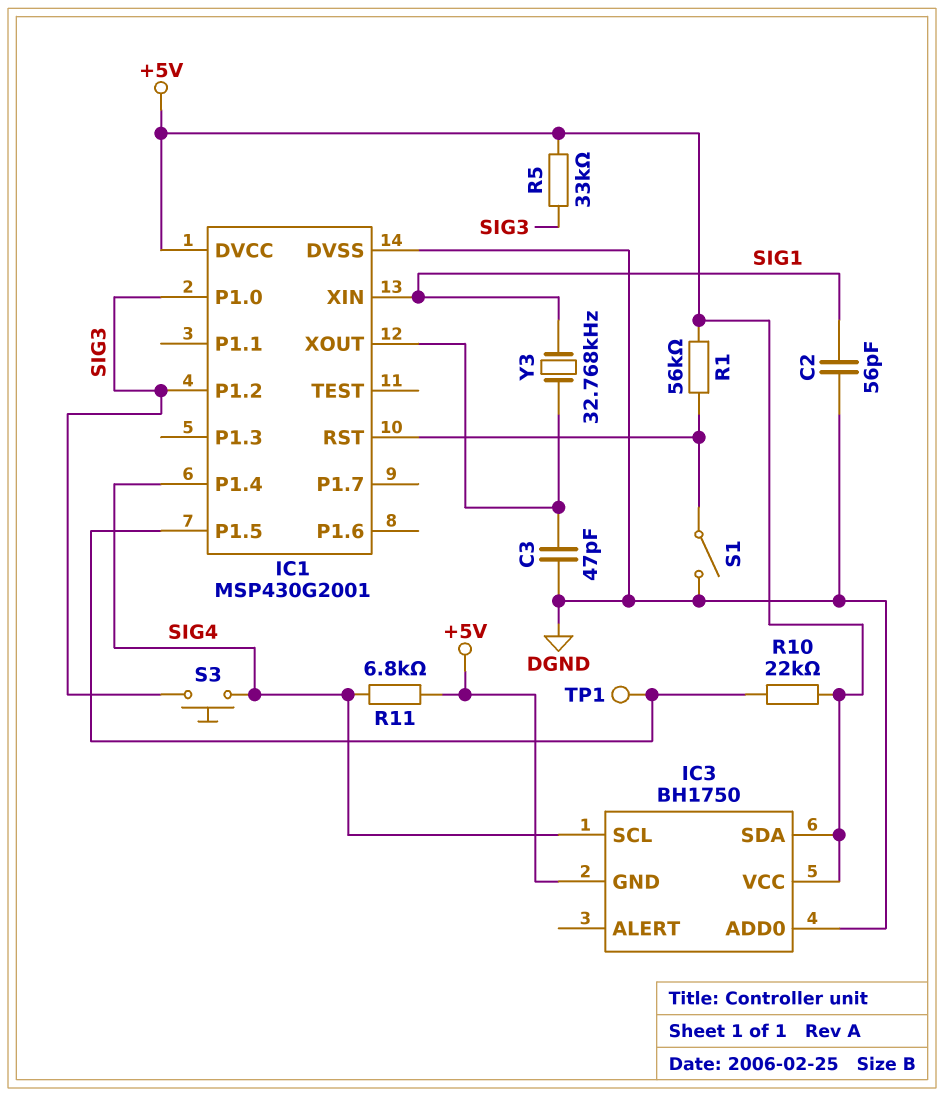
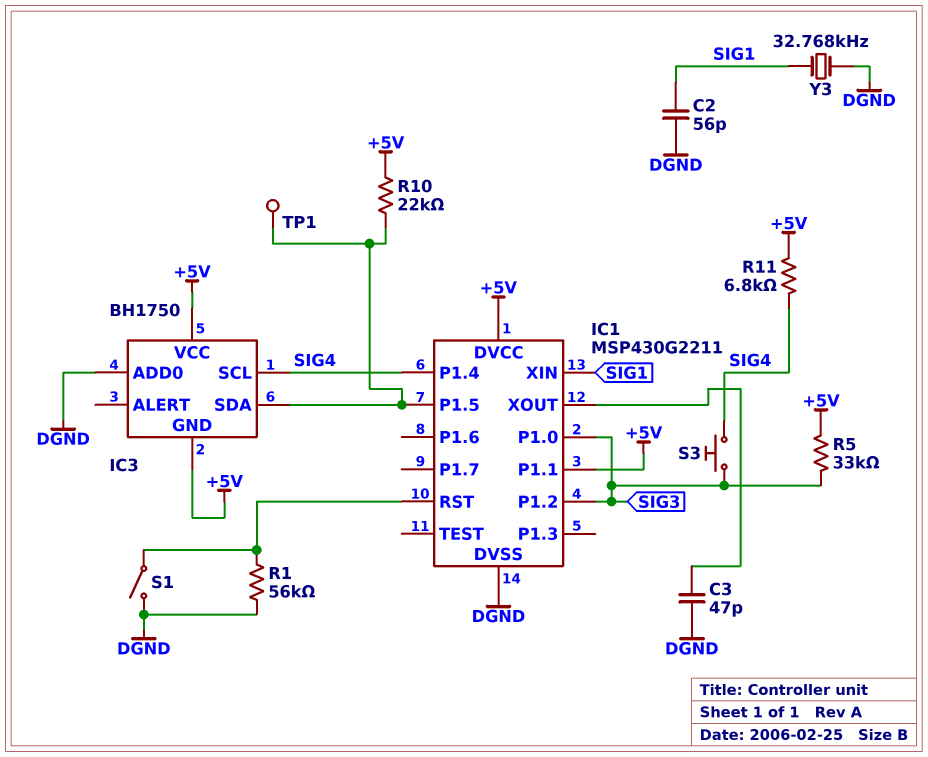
IC1: MSP430G2001 -> MSP430G2211
IC1 pin P1.1: none -> +5V
IC3 pin SDA: +5V -> IC1/P1.5
R1: 56k (+5V, IC1/RST) -> 56k (DGND, IC1/RST)
Y3: 32.768kHz (IC1/XOUT, SIG1) -> 32.768kHz (DGND, SIG1)

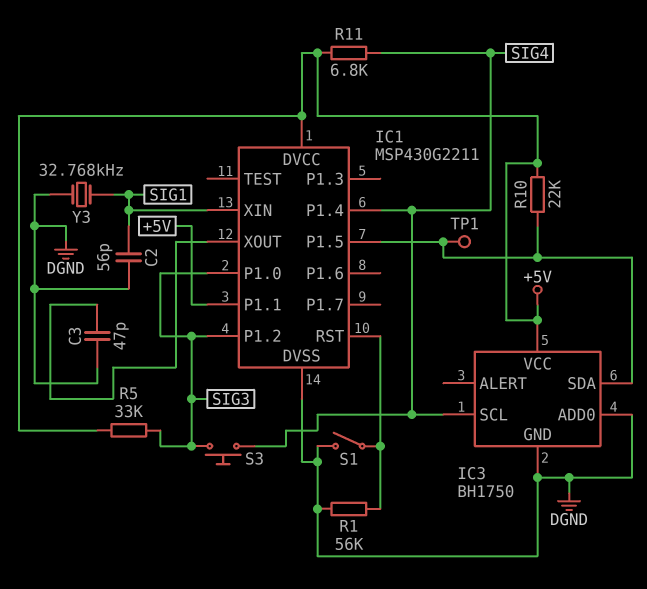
IC3 pin GND: +5V -> DGND

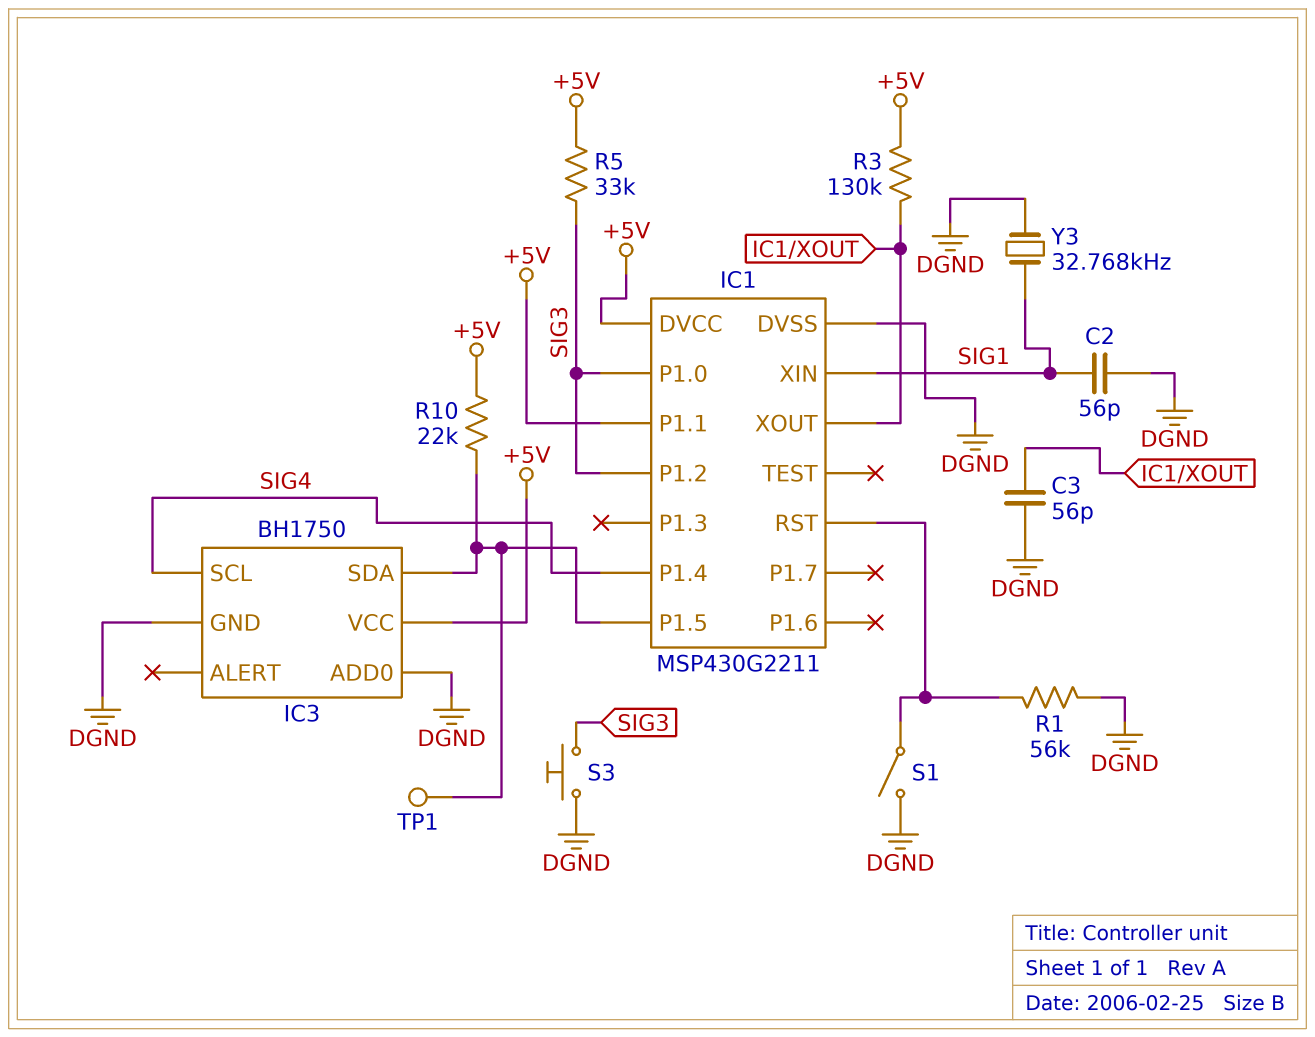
C3: 47pF (DGND, IC1/XOUT) -> 56pF (DGND, IC1/XOUT)
R3: none -> 130k (+5V, IC1/XOUT)
R11: 6.8k (+5V, SIG4) -> none
S3: button (SIG3, SIG4) -> button (DGND, SIG3)

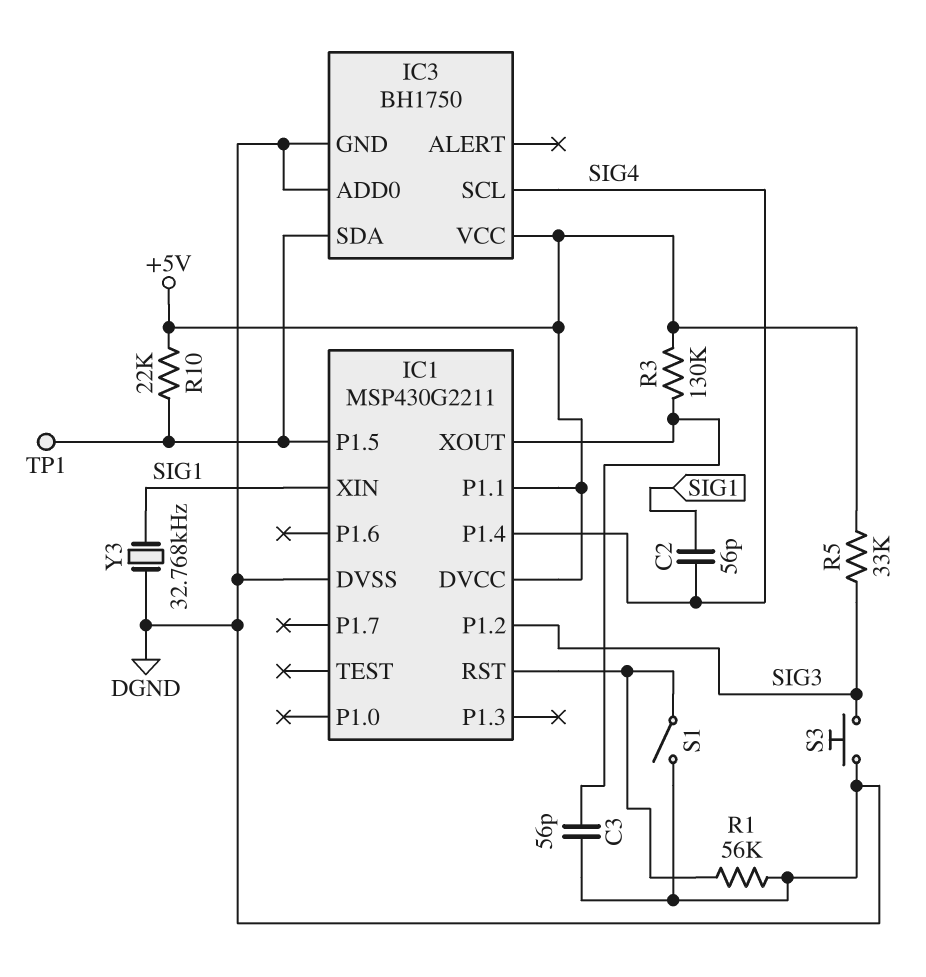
C2: 56pF (DGND, SIG1) -> 56pF (SIG1, SIG4)
IC1 pin P1.0: SIG3 -> none

